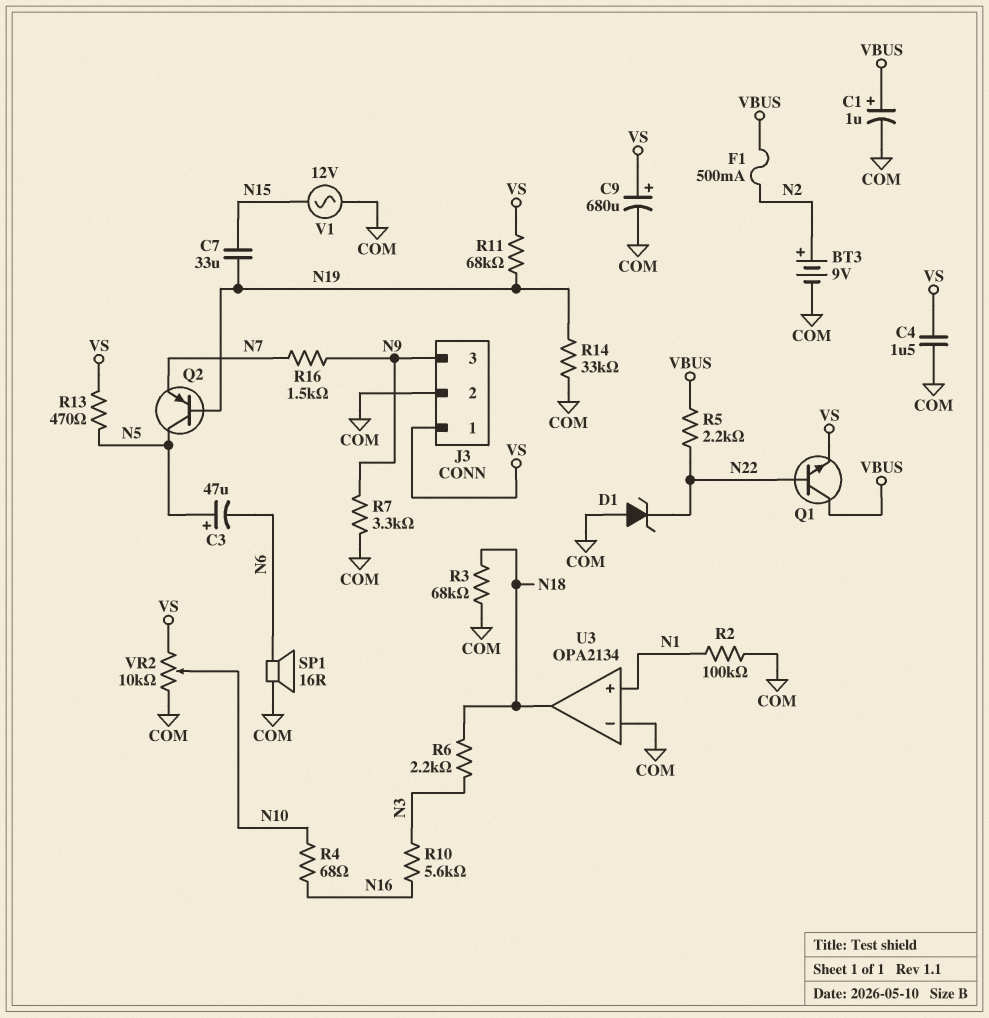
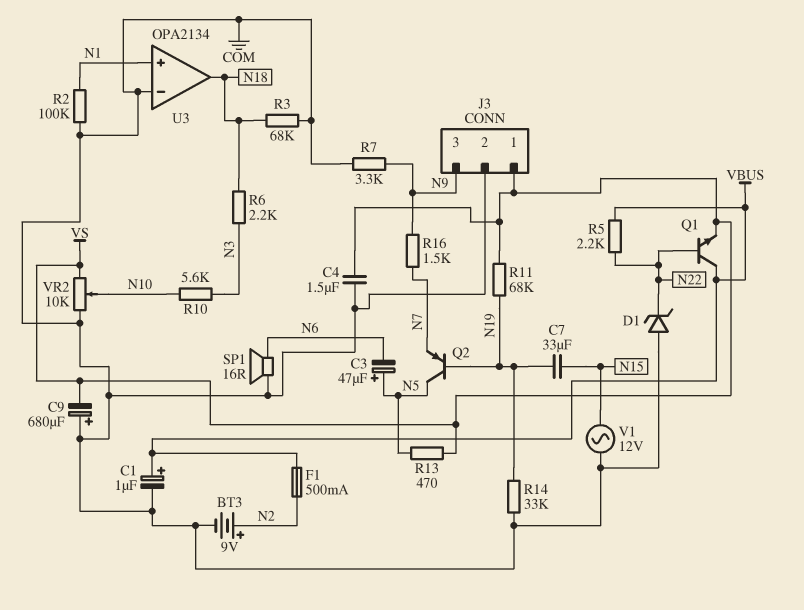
C9: 680uF (plus VS, minus COM) -> 680uF (plus COM, minus VS)
R4: 68 (N10, N16) -> none
R10: 5.6k (N3, N16) -> 5.6k (N3, N10)

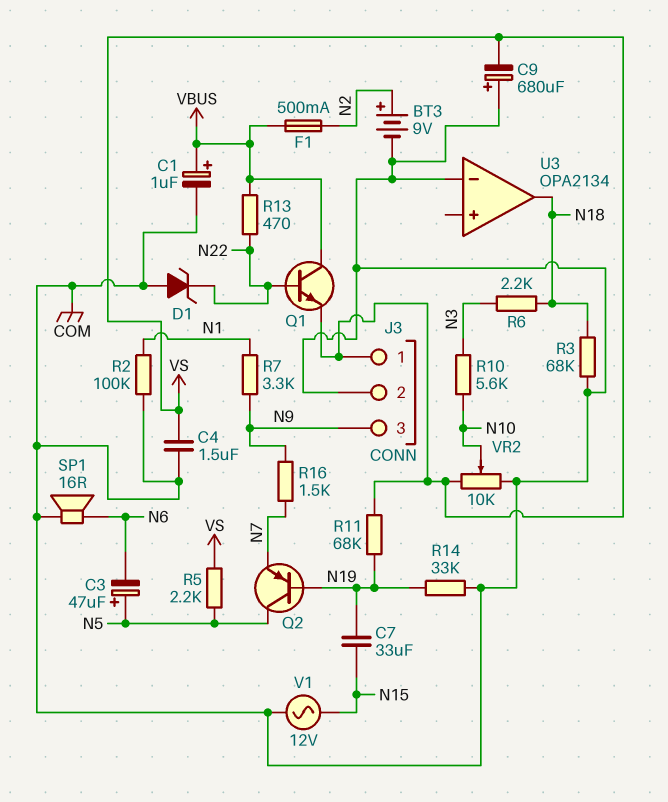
R5: 2.2k (N22, VBUS) -> 2.2k (N5, VS)
R7: 3.3k (COM, N9) -> 3.3k (N1, N9)
R13: 470 (N5, VS) -> 470 (N22, VBUS)
U3 pin in+: N1 -> none

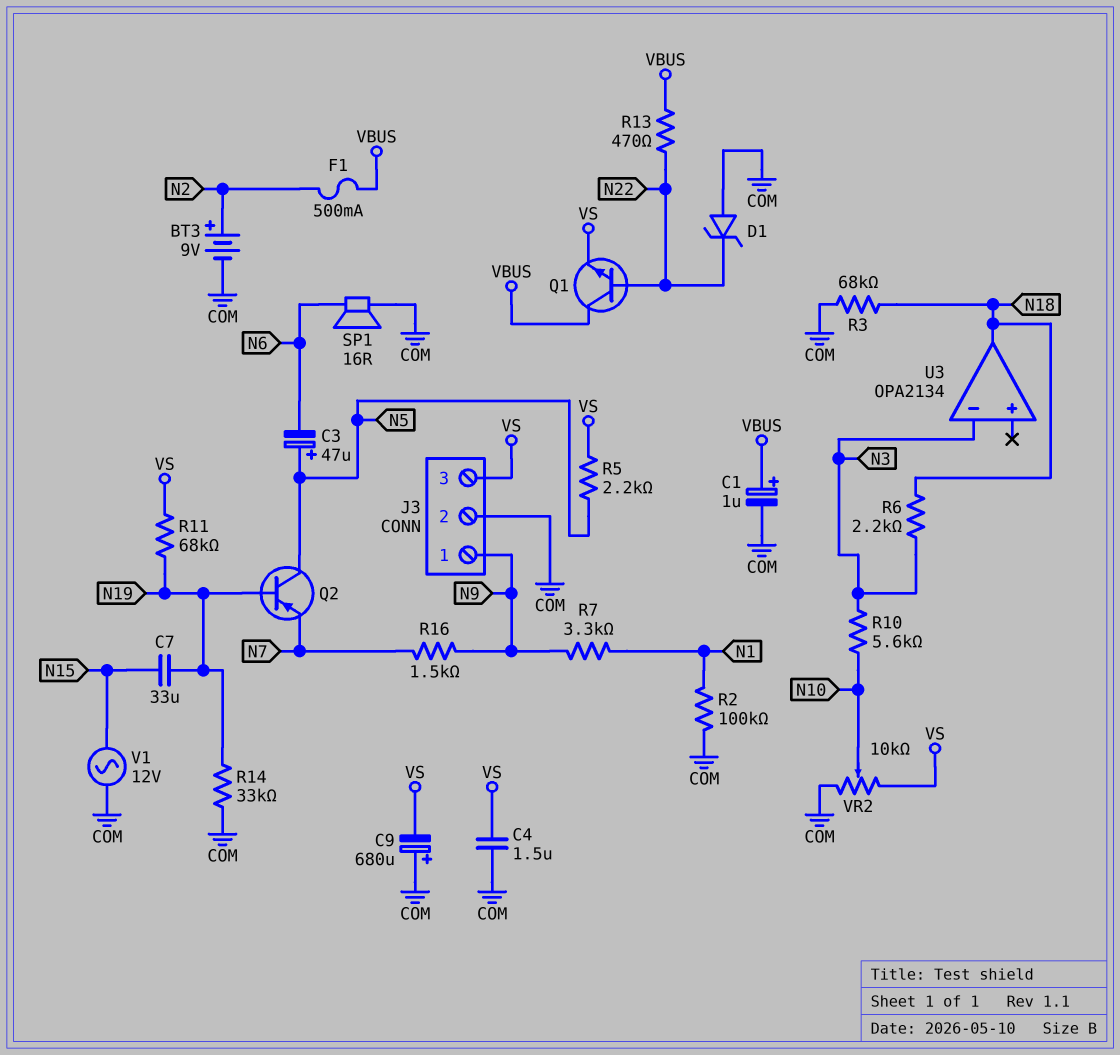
J3 pin 1: VS -> N9
J3 pin 3: N9 -> VS
U3 pin in-: COM -> N3

